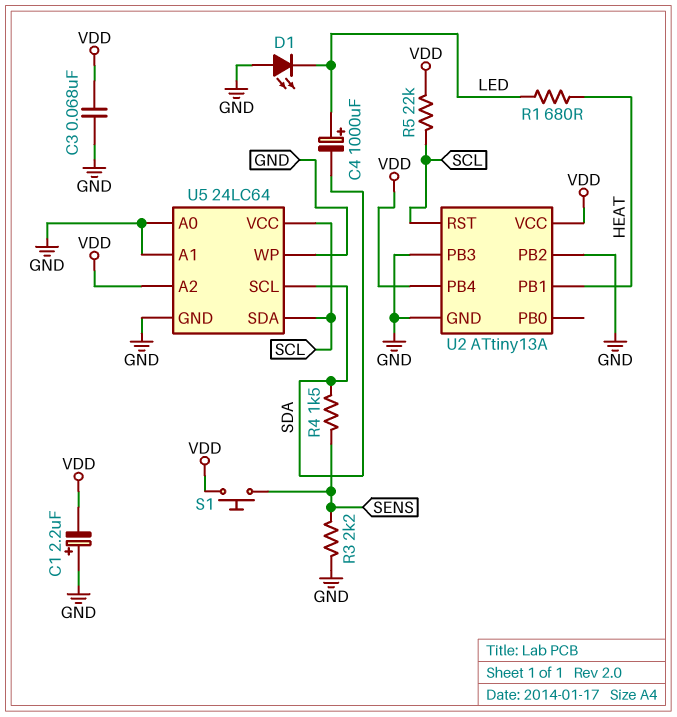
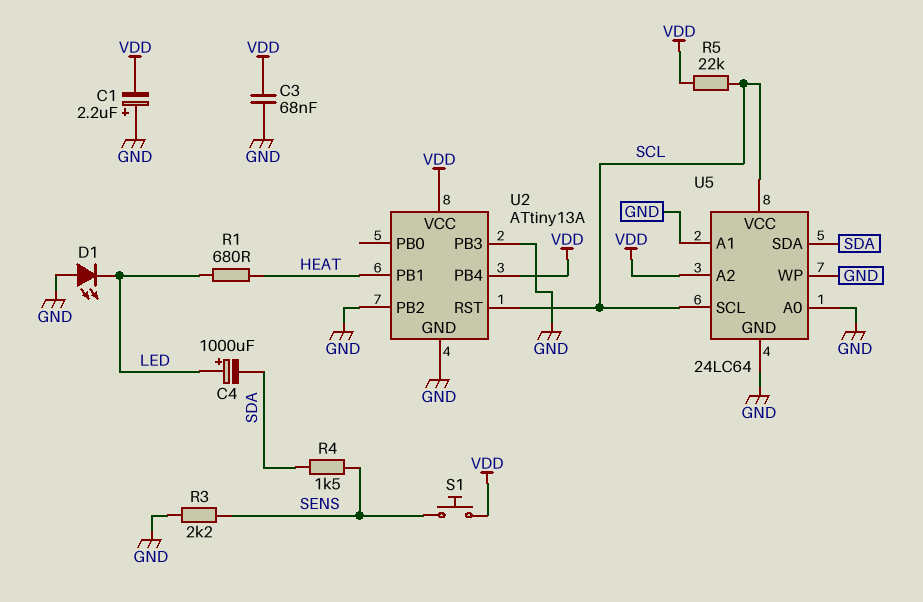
U5 pin SCL: SDA -> SCL
U5 pin SDA: SCL -> SDA

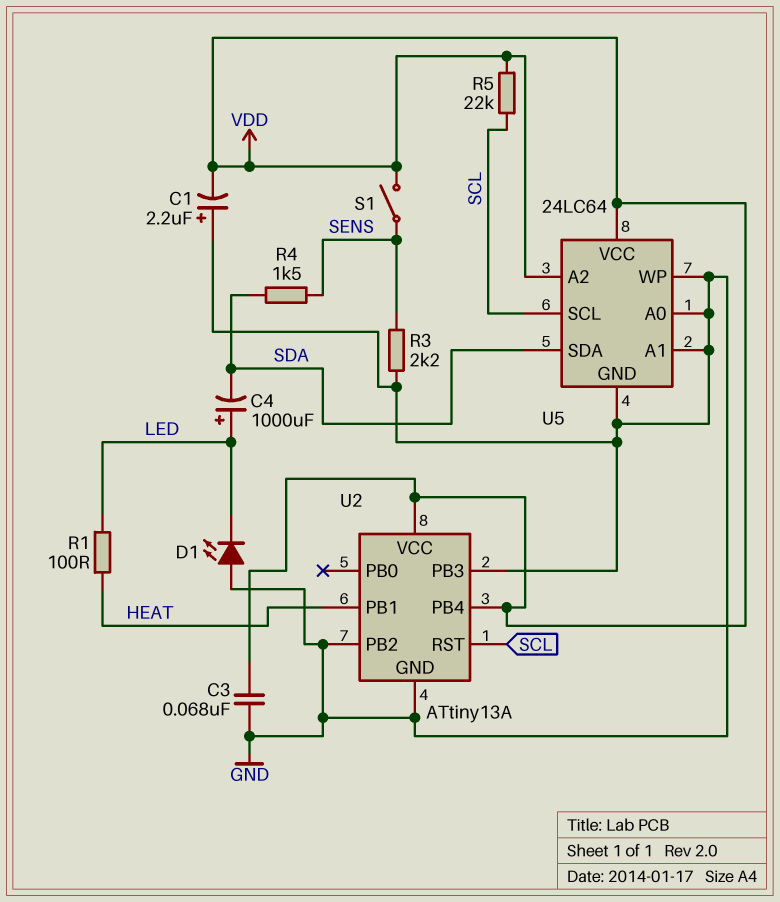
R1: 680 (HEAT, LED) -> 100 (HEAT, LED)
S1: button (SENS, VDD) -> switch (SENS, VDD)
U5 pin VCC: SCL -> VDD

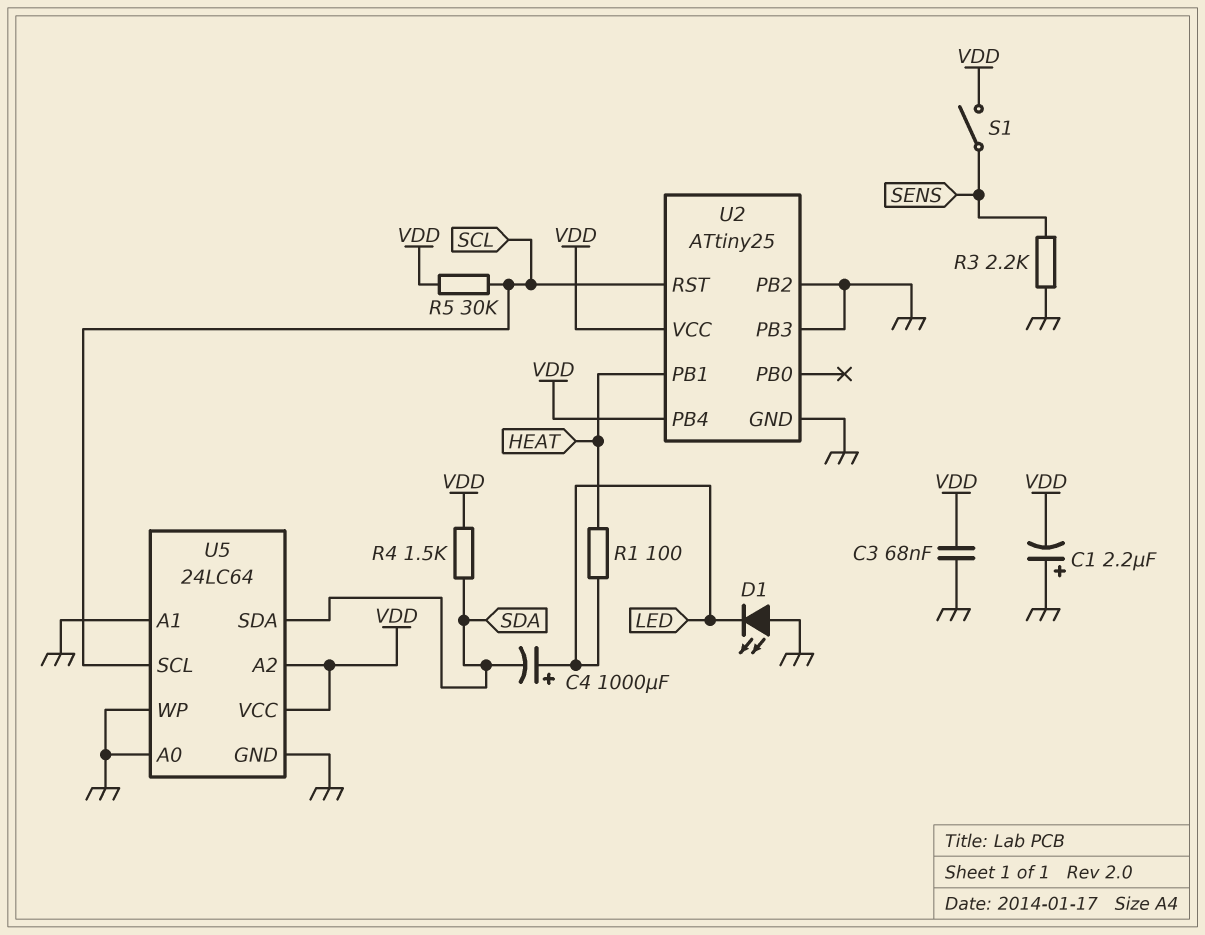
R4: 1.5k (SDA, SENS) -> 1.5k (SDA, VDD)
R5: 22k (SCL, VDD) -> 30k (SCL, VDD)
U2: ATtiny13A -> ATtiny25

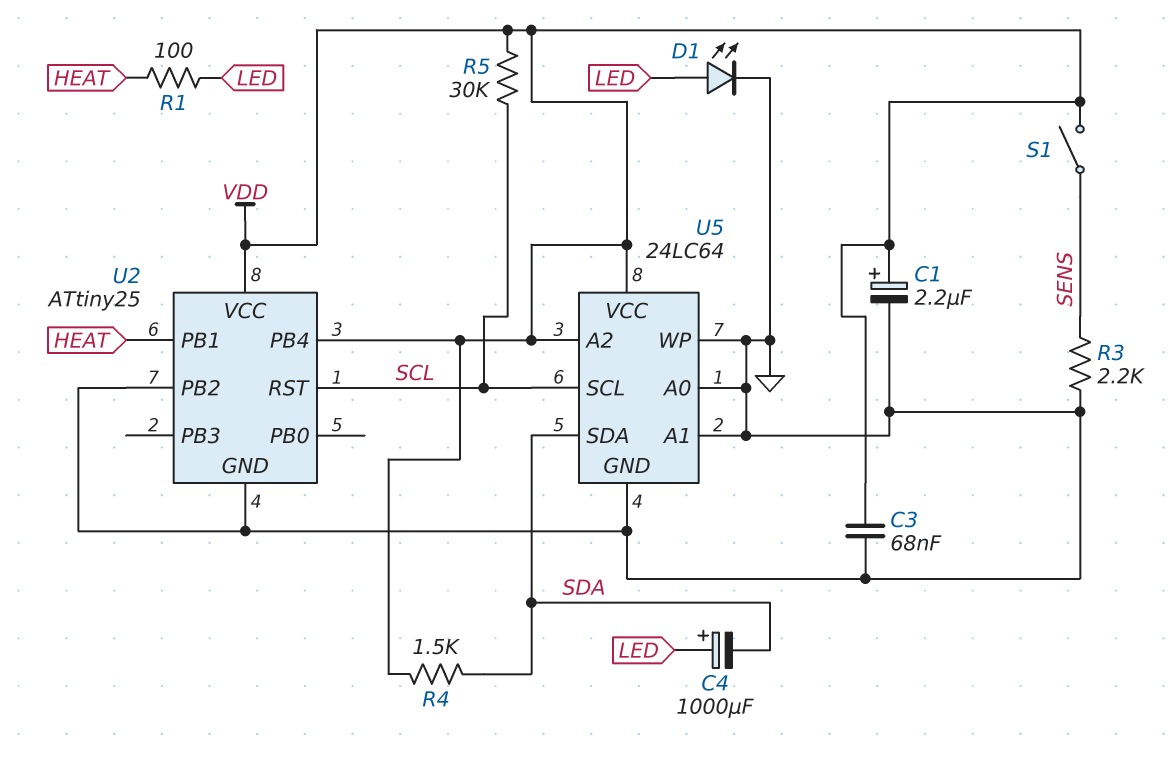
C1: 2.2uF (plus GND, minus VDD) -> 2.2uF (plus VDD, minus GND)
D1: LED (A GND, K LED) -> LED (A LED, K GND)
U2 pin PB3: GND -> none

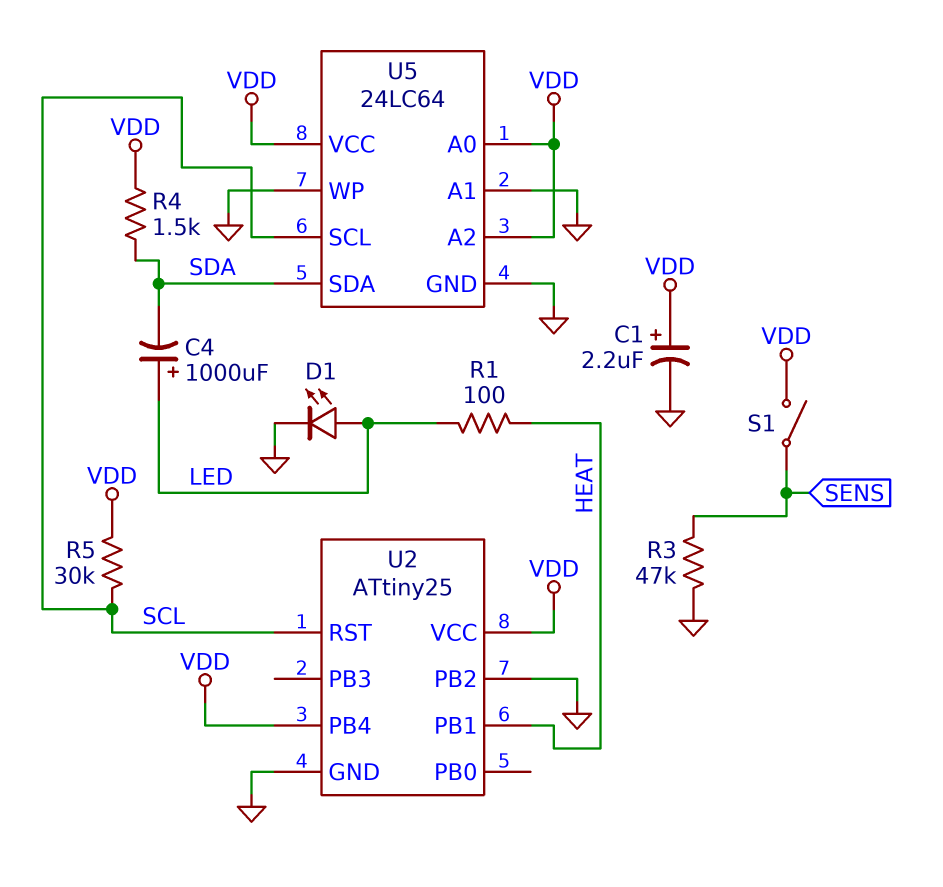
C3: 68nF (GND, VDD) -> none
R3: 2.2k (GND, SENS) -> 47k (GND, SENS)
U5 pin A0: GND -> VDD

